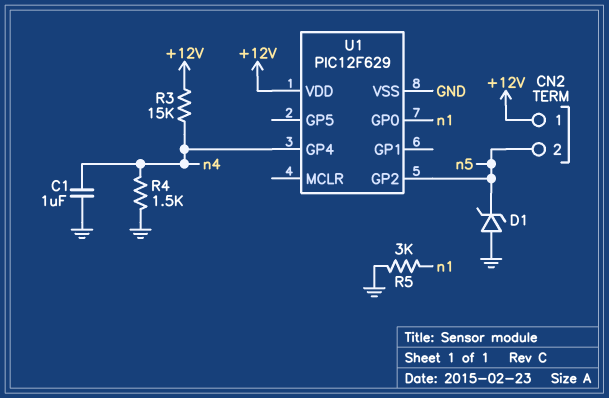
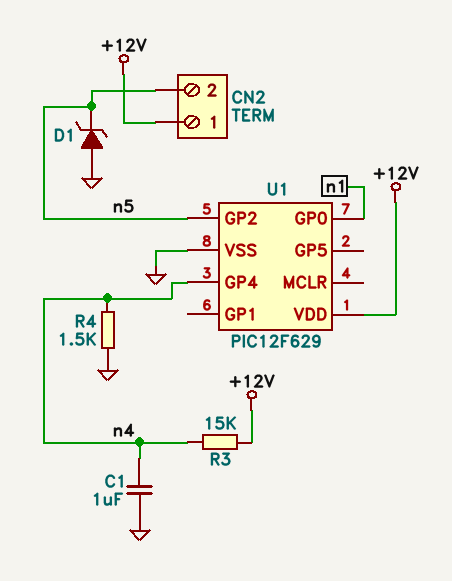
R5: 3k (GND, n1) -> none

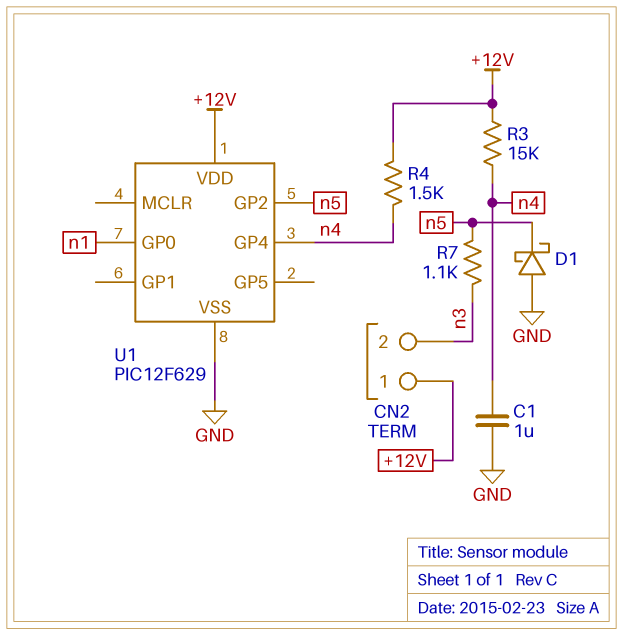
CN2 pin 2: n5 -> n3
D1: zener (A GND, K n5) -> schottky (A GND, K n5)
R4: 1.5k (GND, n4) -> 1.5k (+12V, n4)
R7: none -> 1.1k (n3, n5)

